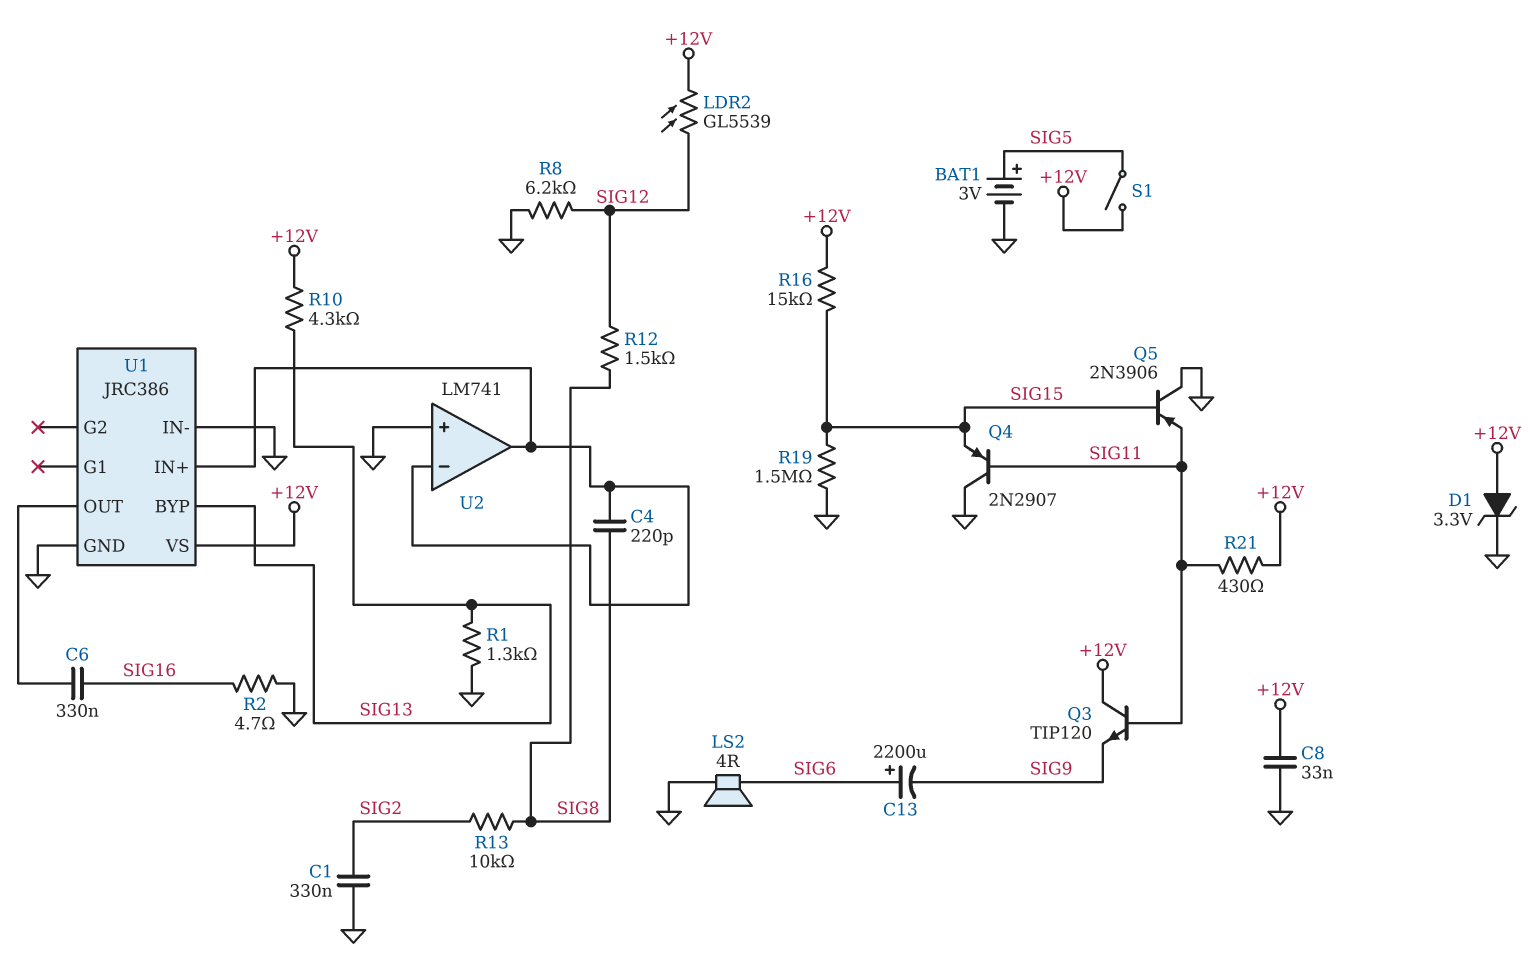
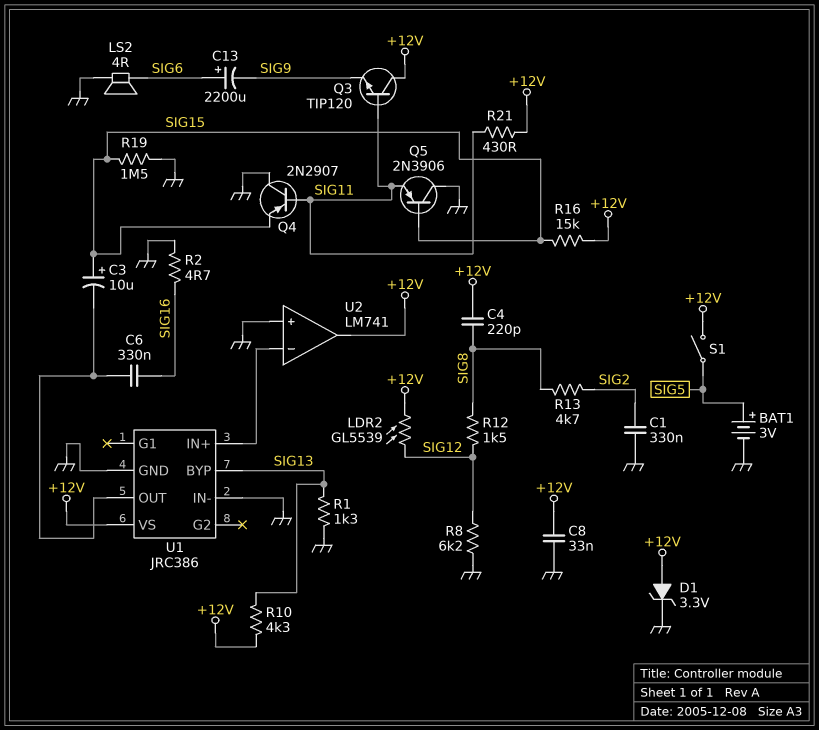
C3: none -> 10uF (plus SIG15, minus U1/OUT)
C4: 220pF (SIG8, U1/IN+) -> 220pF (+12V, SIG8)
R13: 10k (SIG2, SIG8) -> 4.7k (SIG2, SIG8)
U2 pin out: U1/IN+ -> +12V

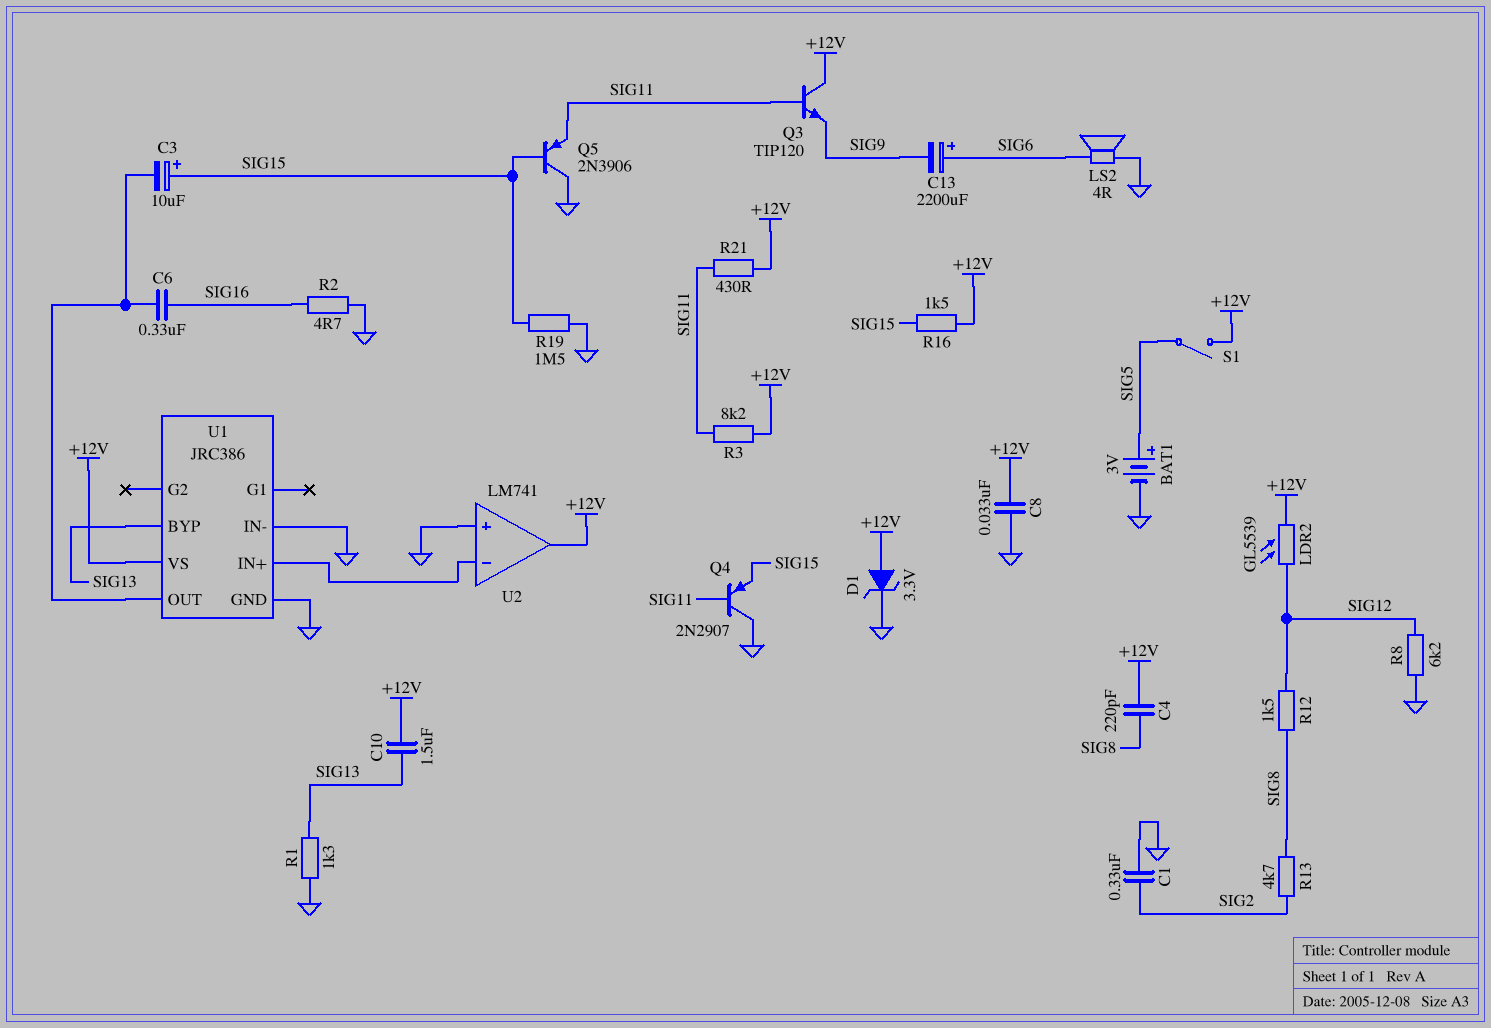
C10: none -> 1.5uF (+12V, SIG13)
R3: none -> 8.2k (+12V, SIG11)
R10: 4.3k (+12V, SIG13) -> none
R16: 15k (+12V, SIG15) -> 1.5k (+12V, SIG15)

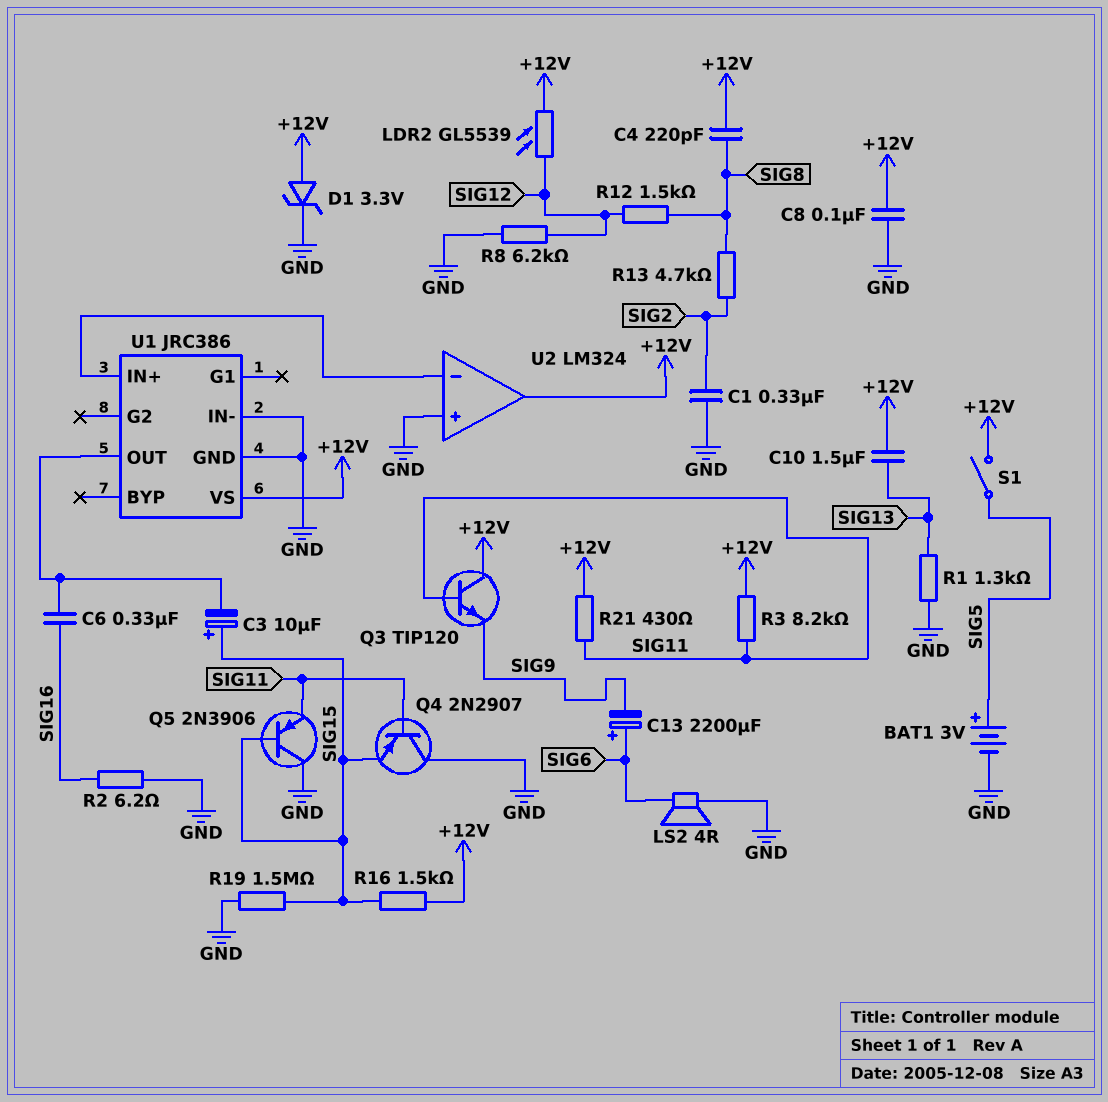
C8: 33nF (+12V, GND) -> 100nF (+12V, GND)
R2: 4.7 (GND, SIG16) -> 6.2 (GND, SIG16)
U1 pin BYP: SIG13 -> none
U2: LM741 -> LM324

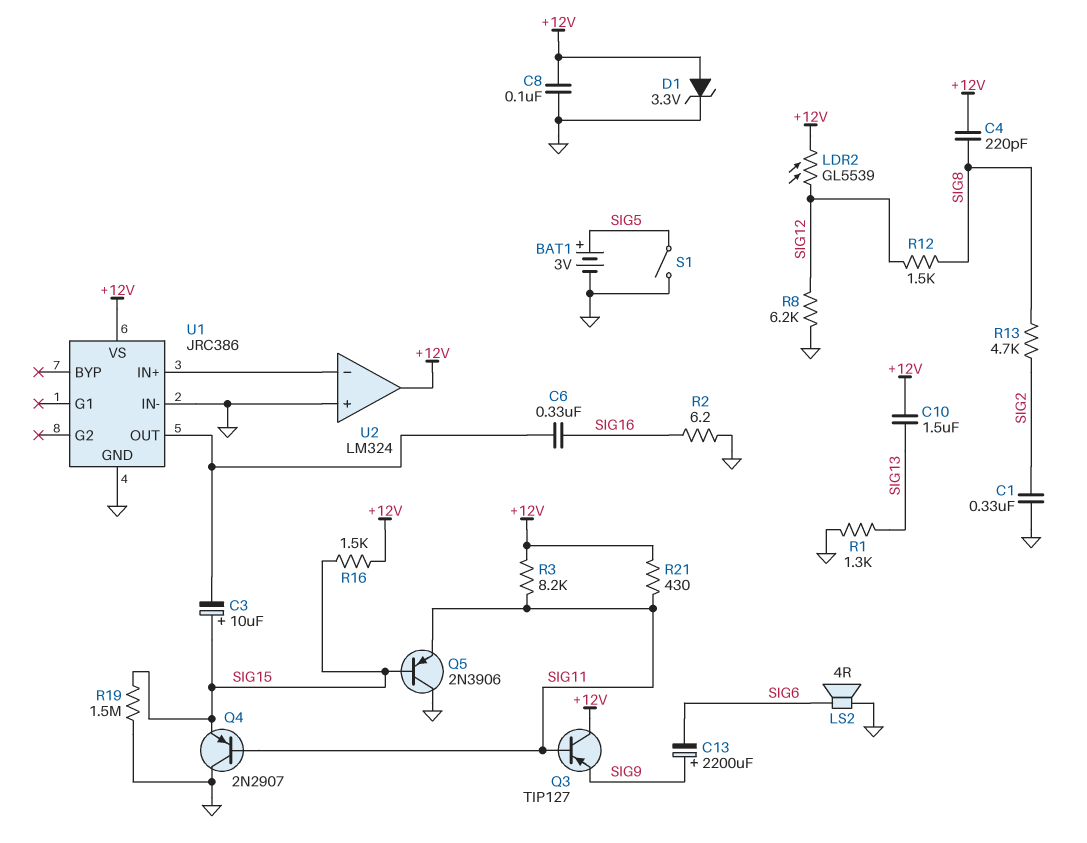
C13: 2200uF (plus SIG6, minus SIG9) -> 2200uF (plus SIG9, minus SIG6)
Q3: NPN TIP120 (B SIG11, C +12V, E SIG9) -> PNP TIP127 (B SIG11, C +12V, E SIG9)
S1: switch (+12V, SIG5) -> switch (GND, SIG5)

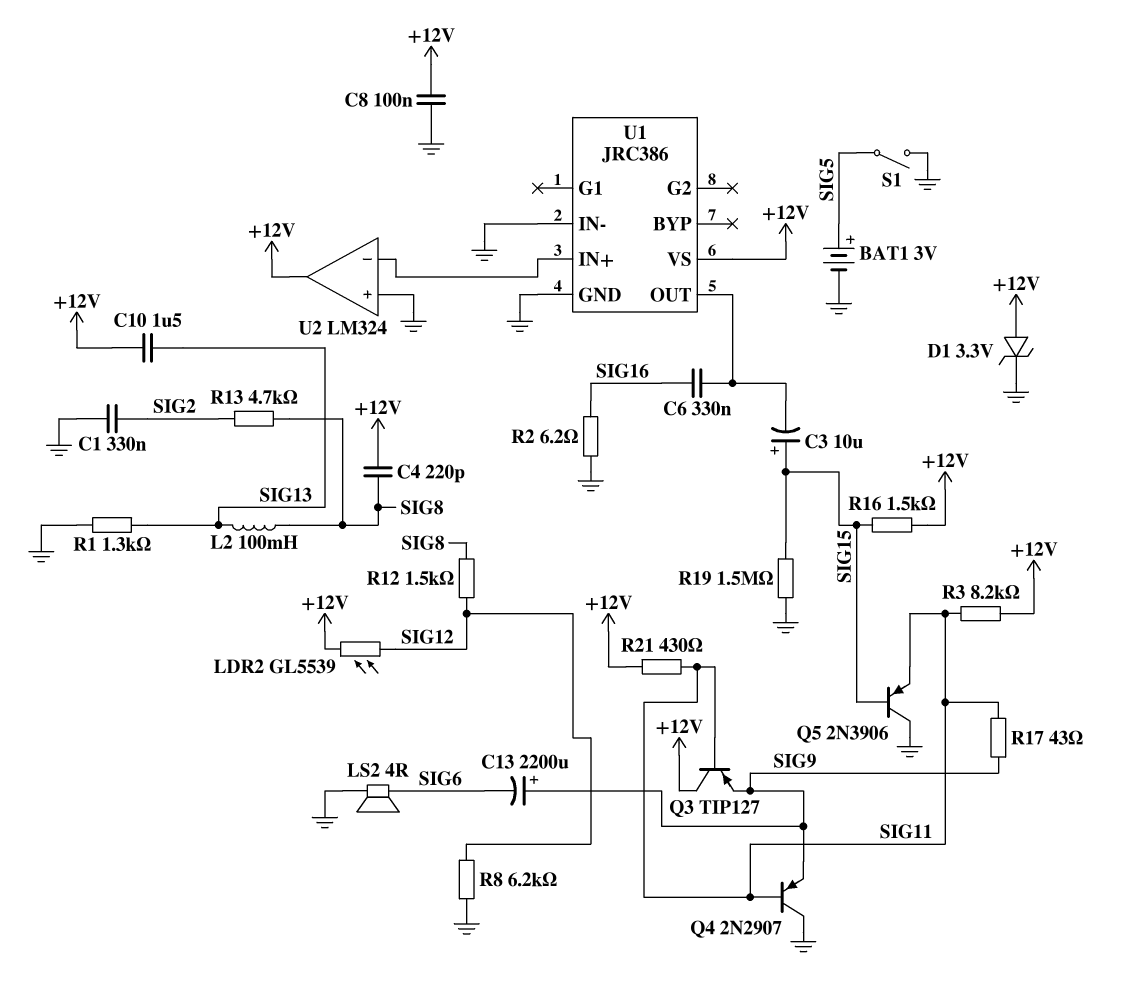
L2: none -> 100mH (SIG8, SIG13)
Q4: PNP 2N2907 (B SIG11, C GND, E SIG15) -> PNP 2N2907 (B SIG11, C GND, E SIG9)
R17: none -> 43 (SIG9, SIG11)

